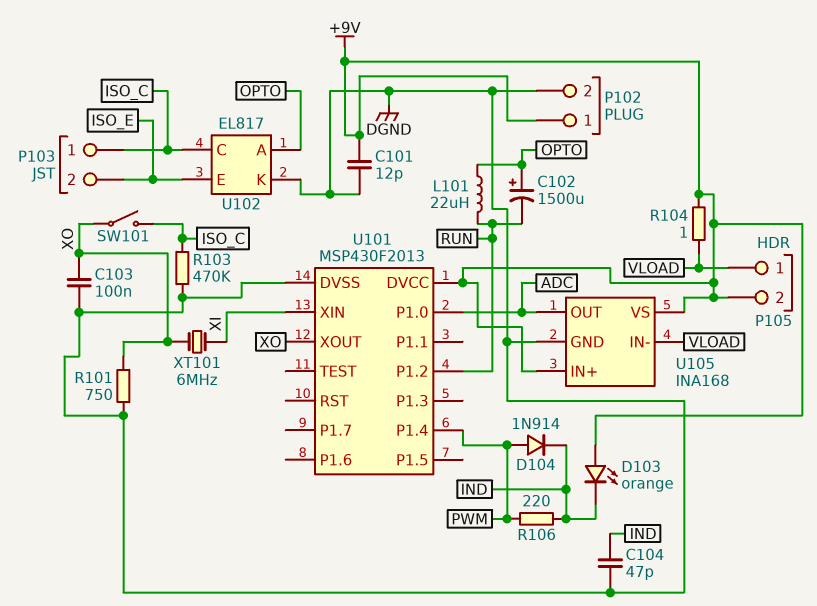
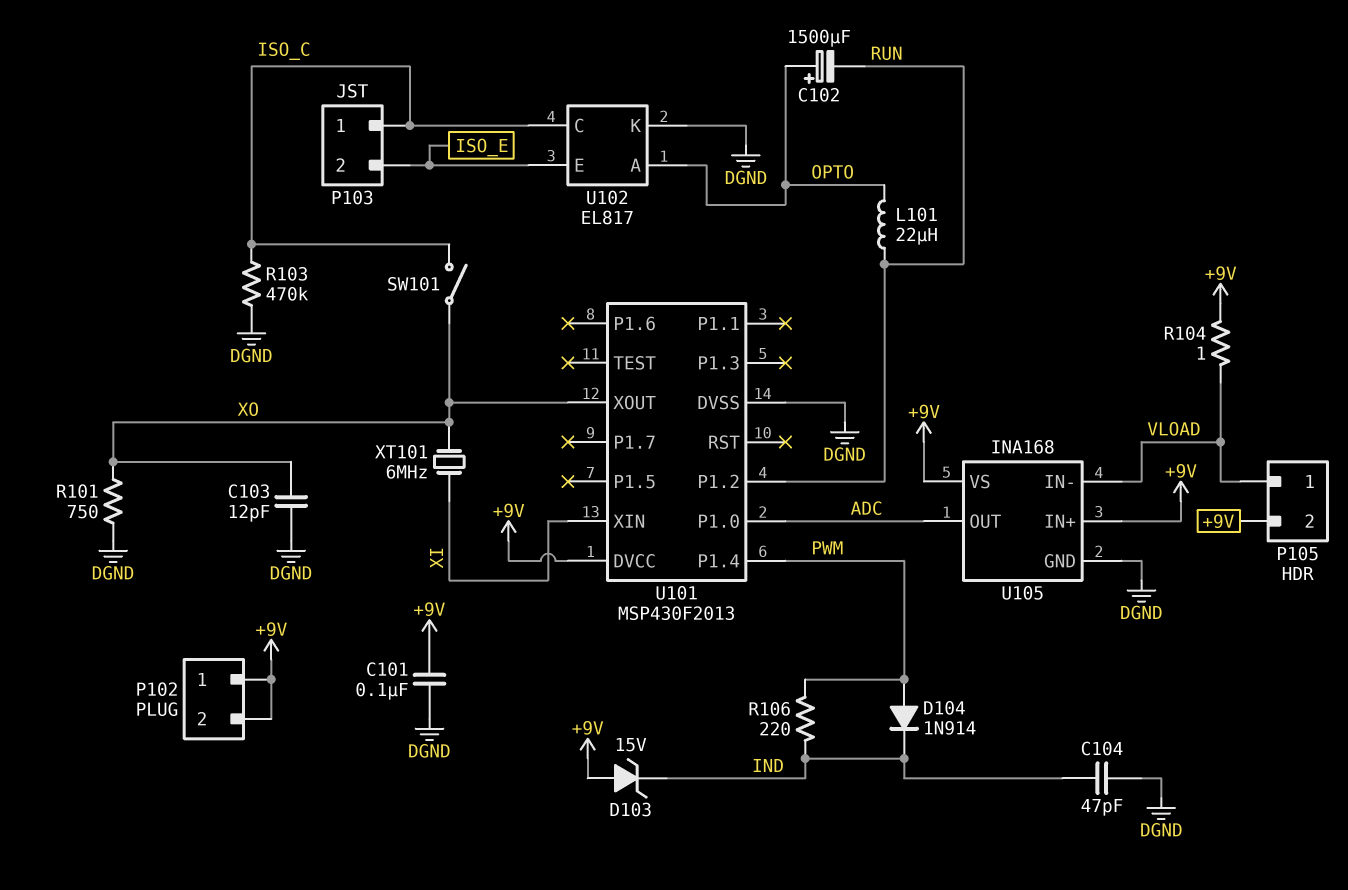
C101: 12pF (+9V, DGND) -> 100nF (+9V, DGND)
C103: 100nF (DGND, XO) -> 12pF (DGND, XO)
D103: LED orange (A +9V, K IND) -> zener 15V (A +9V, K IND)
P102 pin 2: DGND -> +9V

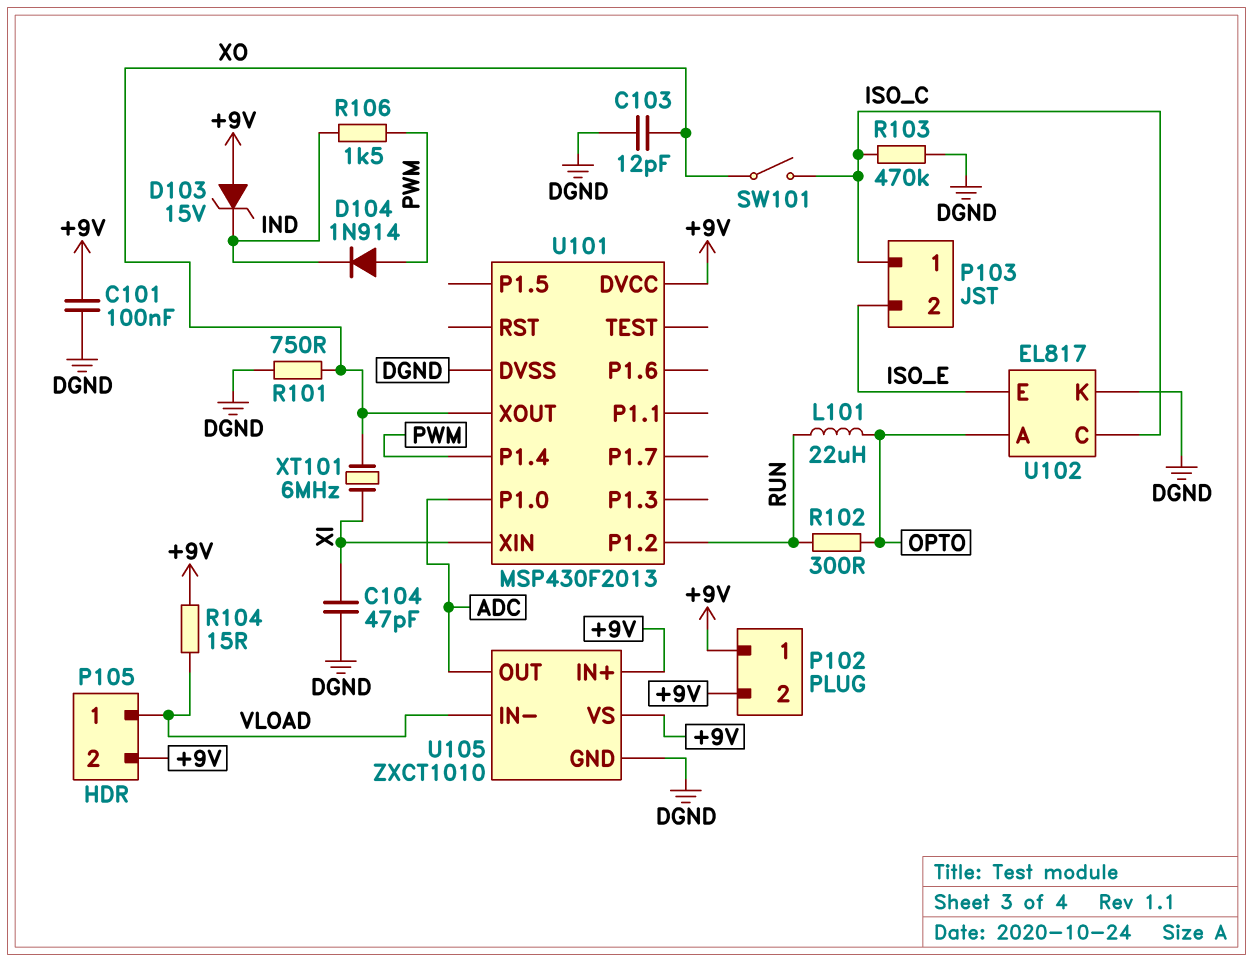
C102: 1500uF (plus OPTO, minus RUN) -> none
C104: 47pF (DGND, IND) -> 47pF (DGND, XI)
R102: none -> 300 (OPTO, RUN)
R104: 1 (+9V, VLOAD) -> 15 (+9V, VLOAD)
R106: 220 (IND, PWM) -> 1.5k (IND, PWM)
U105: INA168 -> ZXCT1010

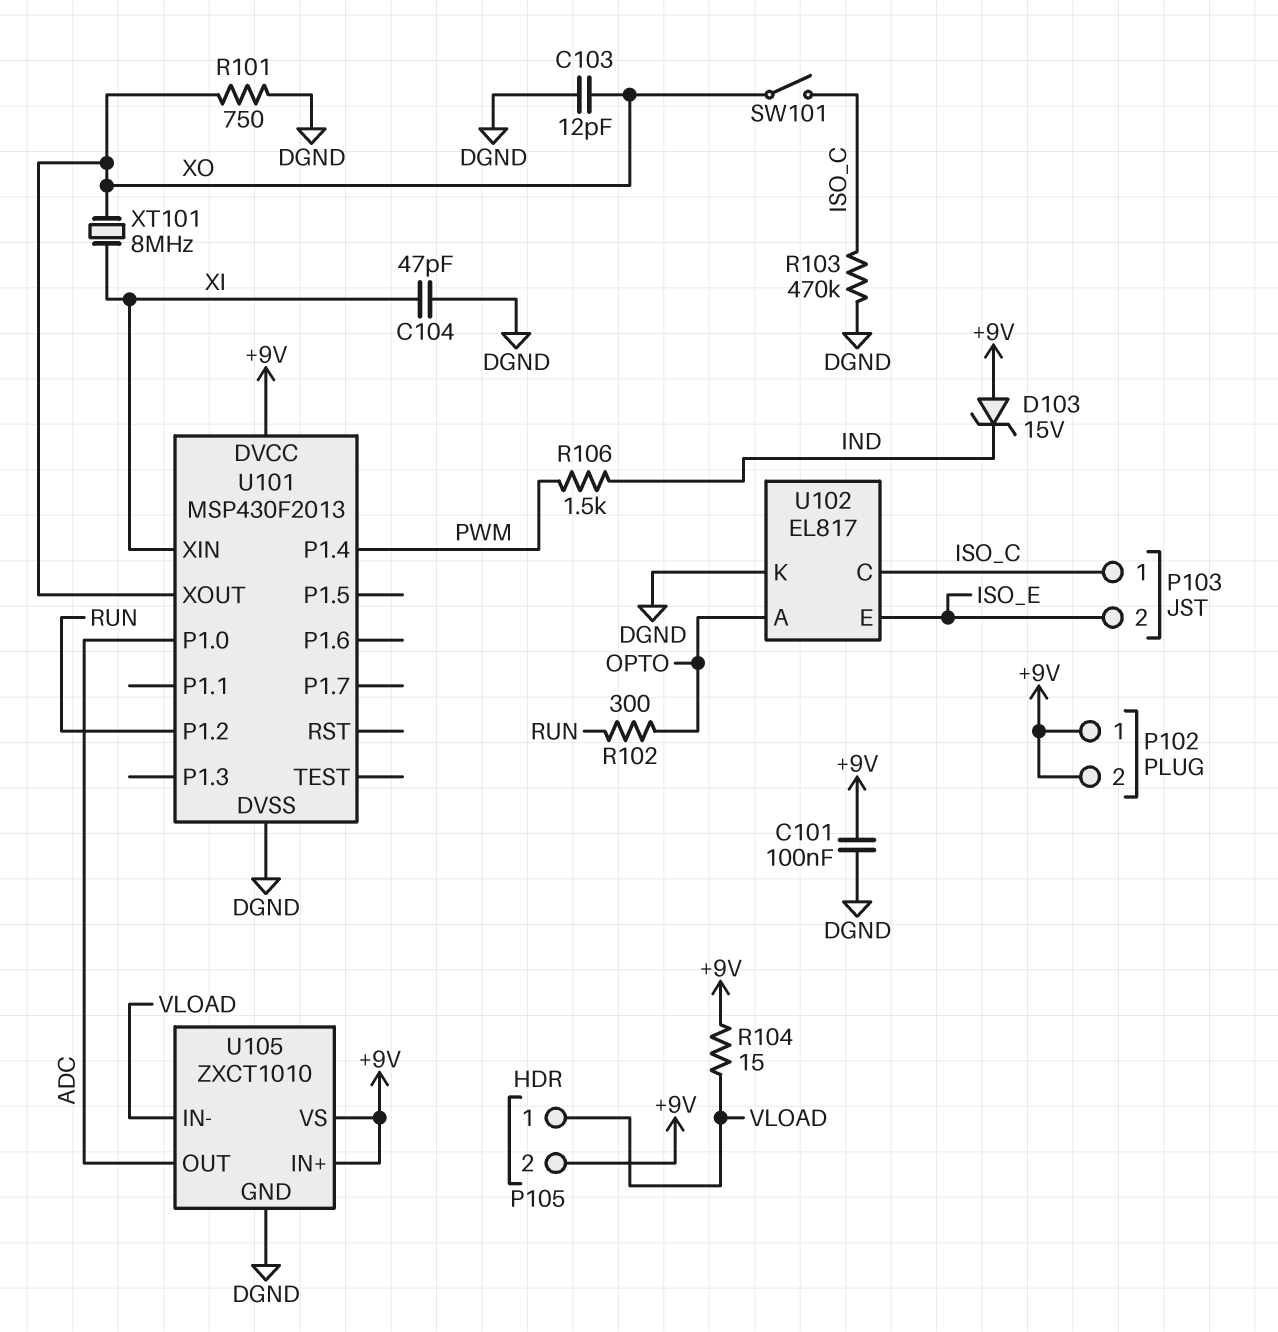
D104: diode 1N914 (A PWM, K IND) -> none
L101: 22uH (OPTO, RUN) -> none
XT101: 6MHz (XI, XO) -> 8MHz (XI, XO)

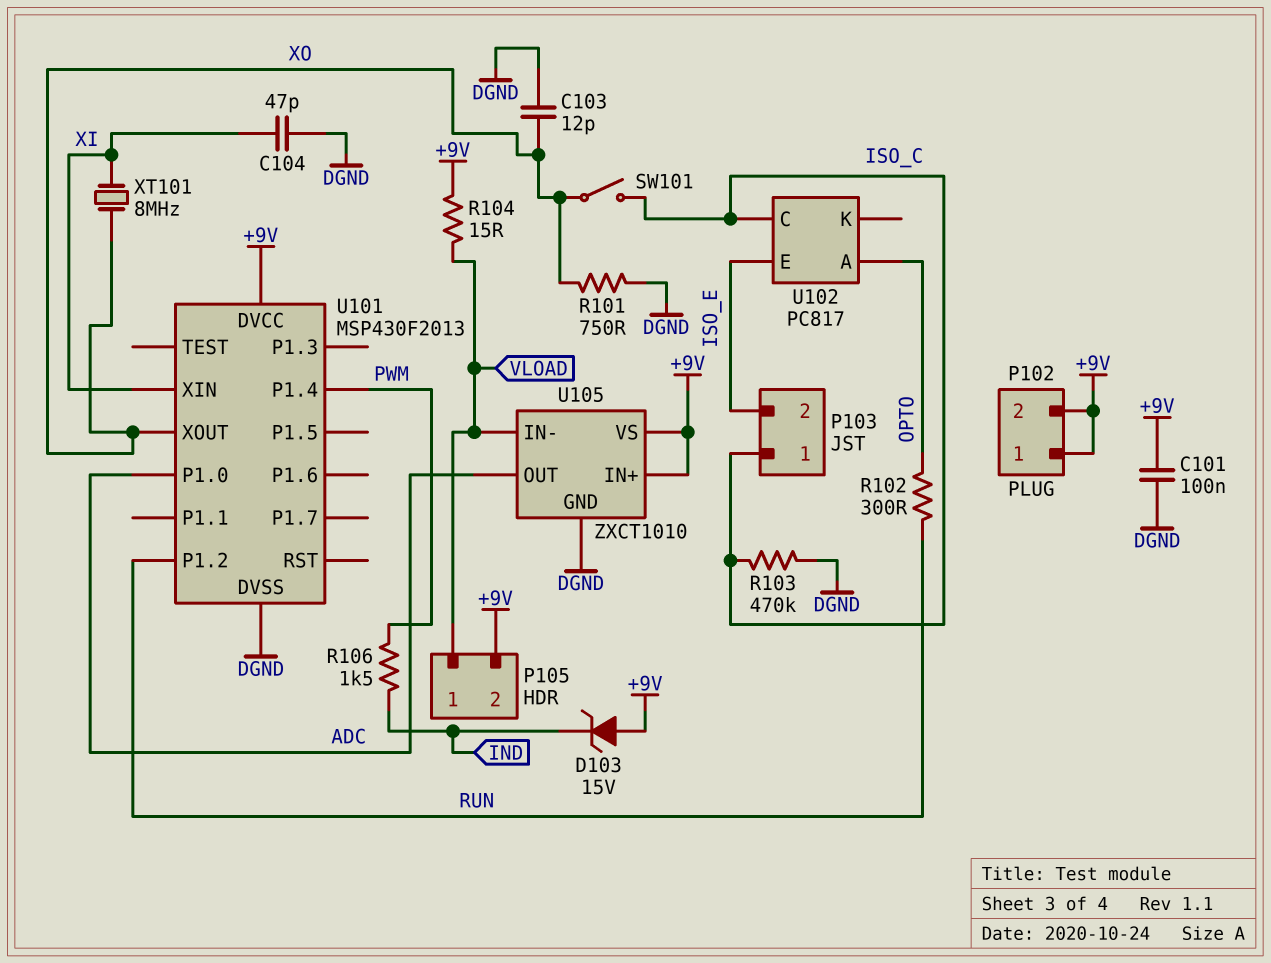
U102: EL817 -> PC817
U102 pin K: DGND -> none

